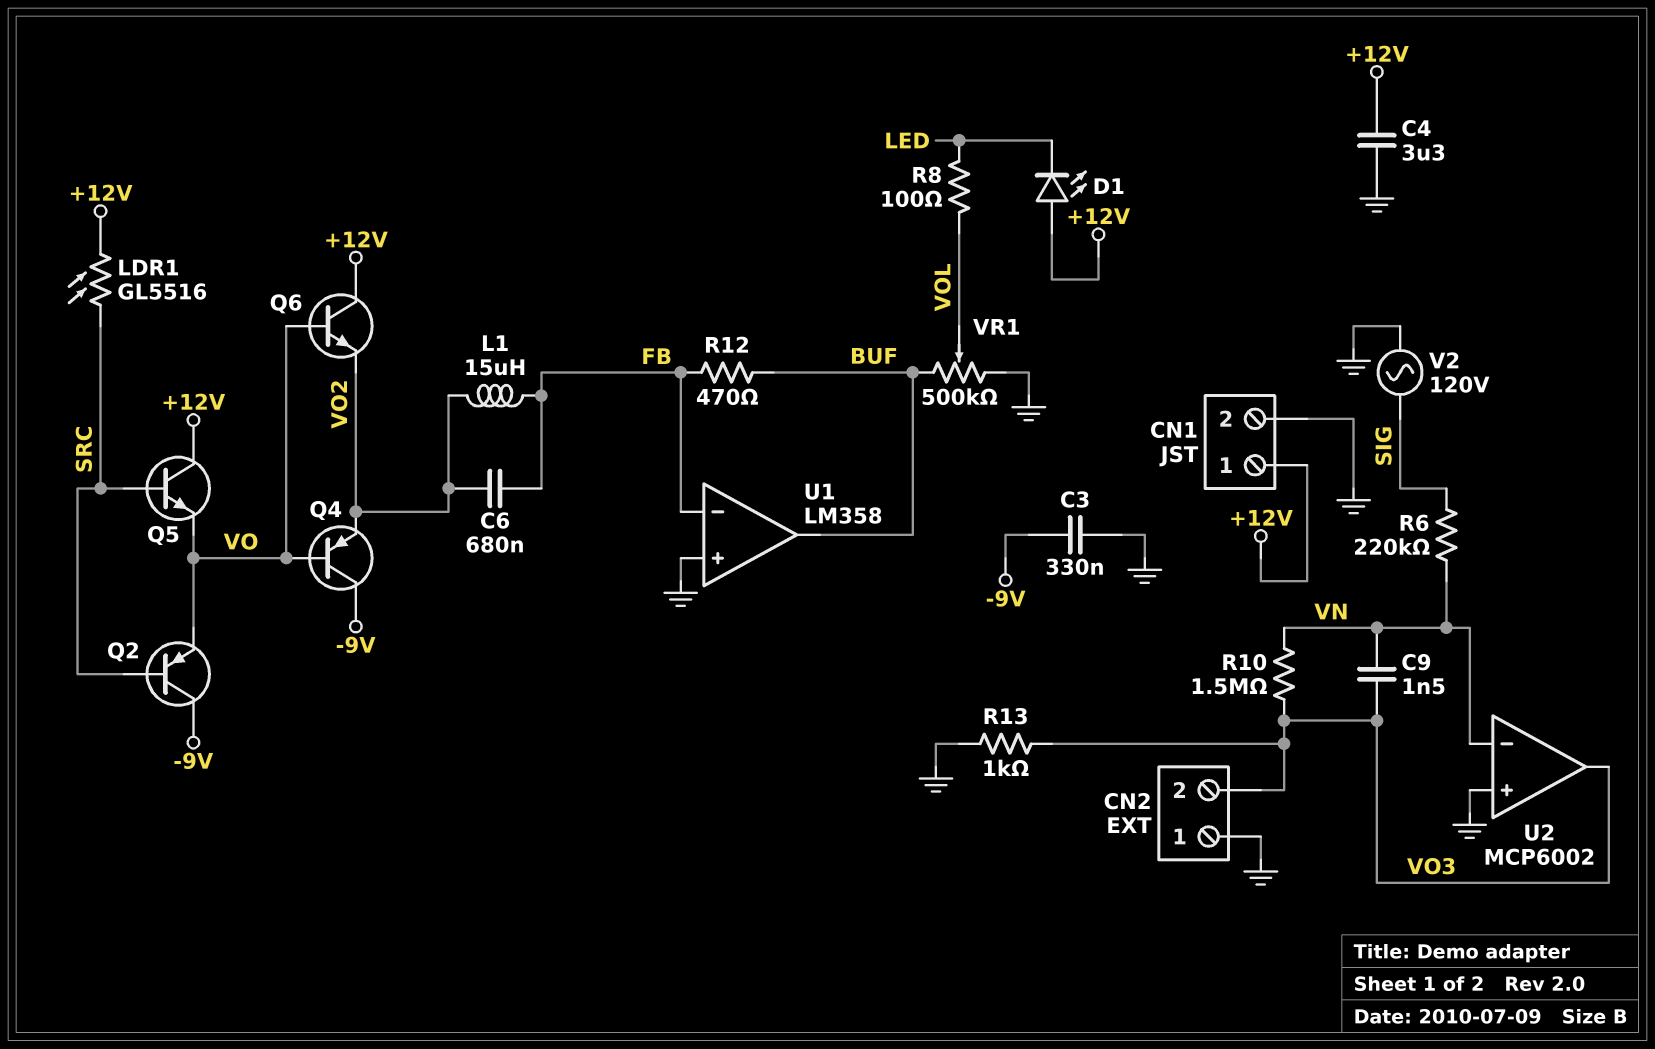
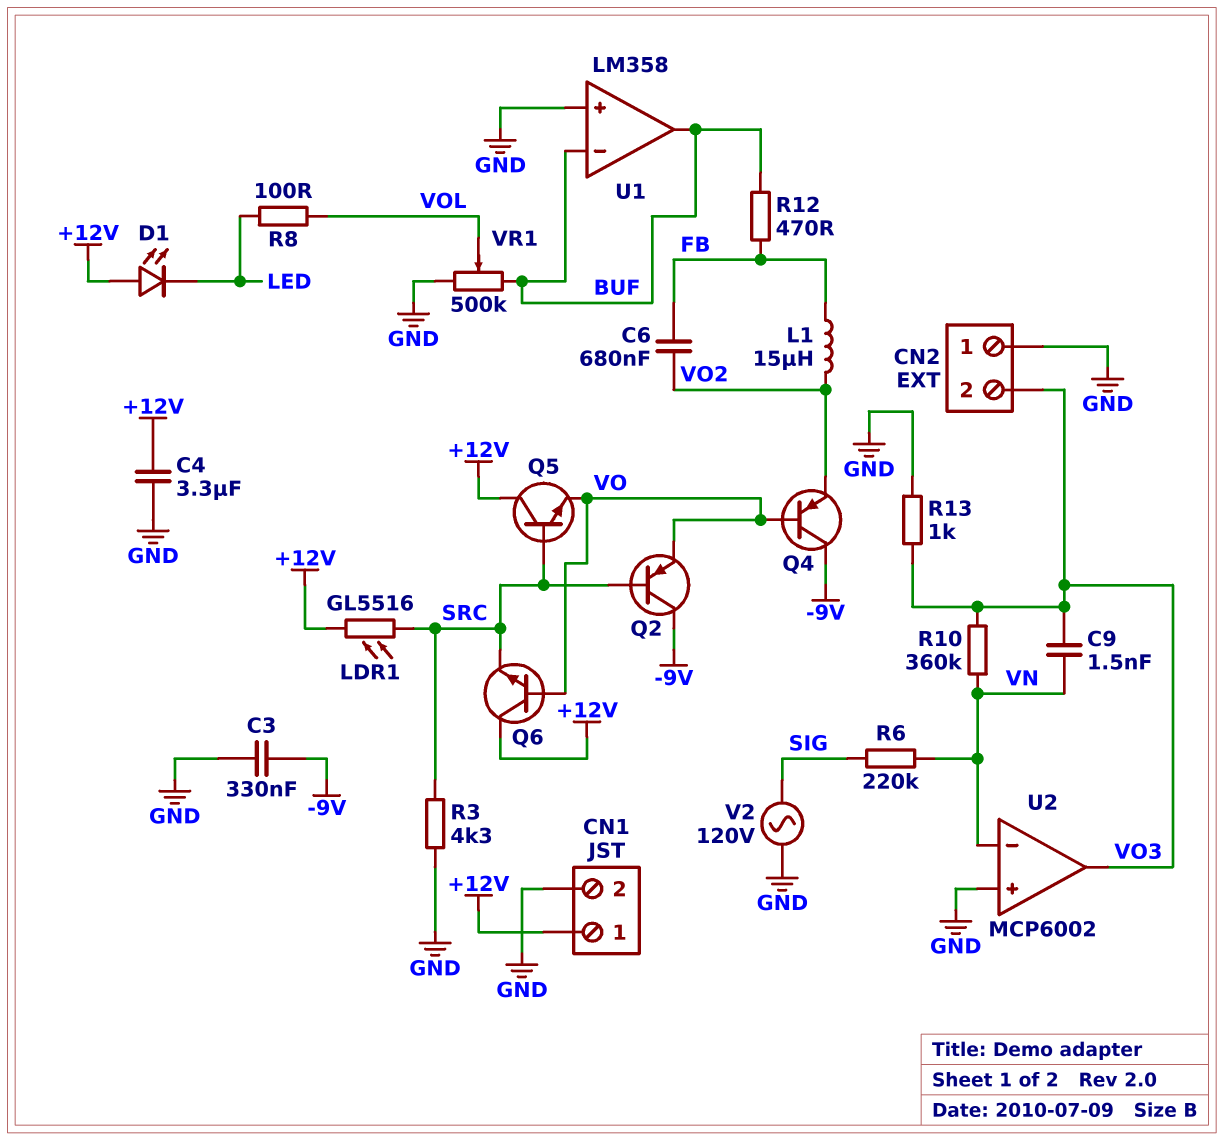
Q6: NPN (B VO, C +12V, E VO2) -> NPN (B VO, C +12V, E SRC)
R3: none -> 4.3k (GND, SRC)
R10: 1.5M (VN, VO3) -> 360k (VN, VO3)
U1 pin in-: FB -> BUF

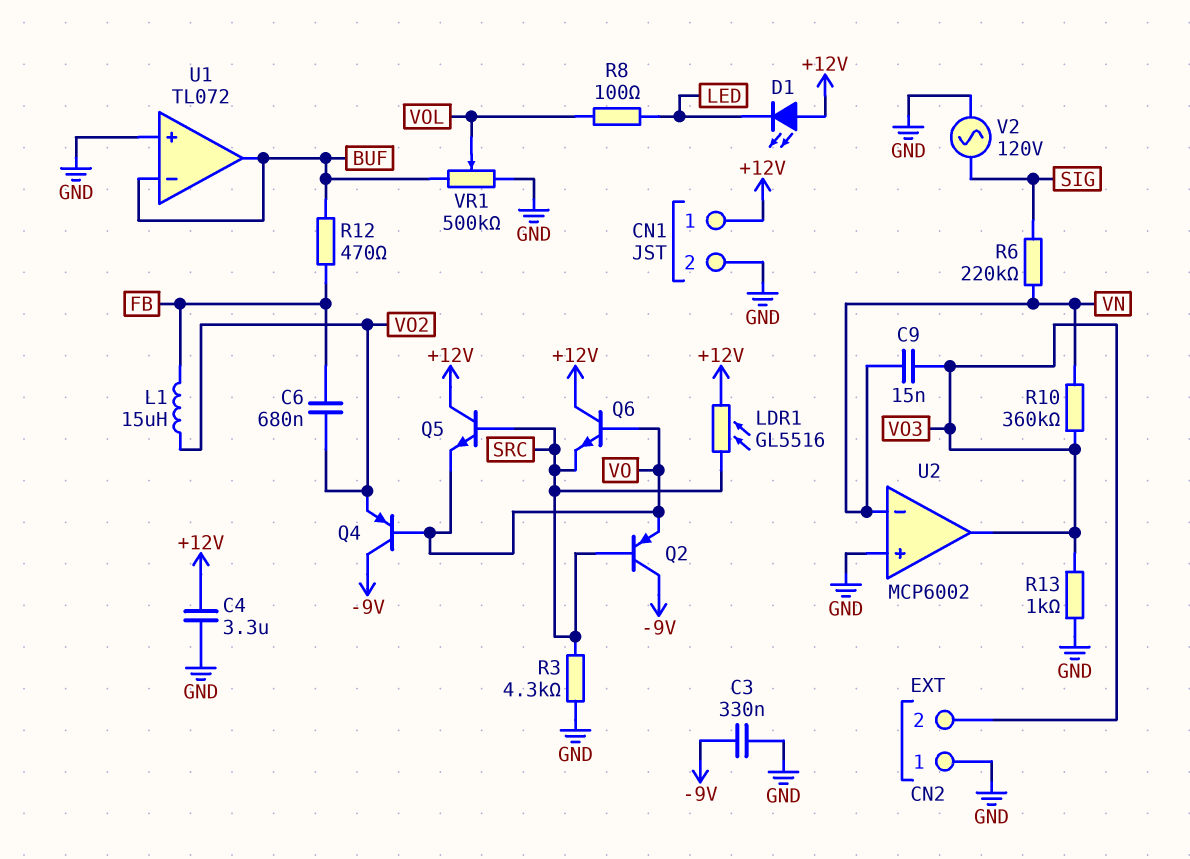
C9: 1.5nF (VN, VO3) -> 15nF (VN, VO3)
U1: LM358 -> TL072

